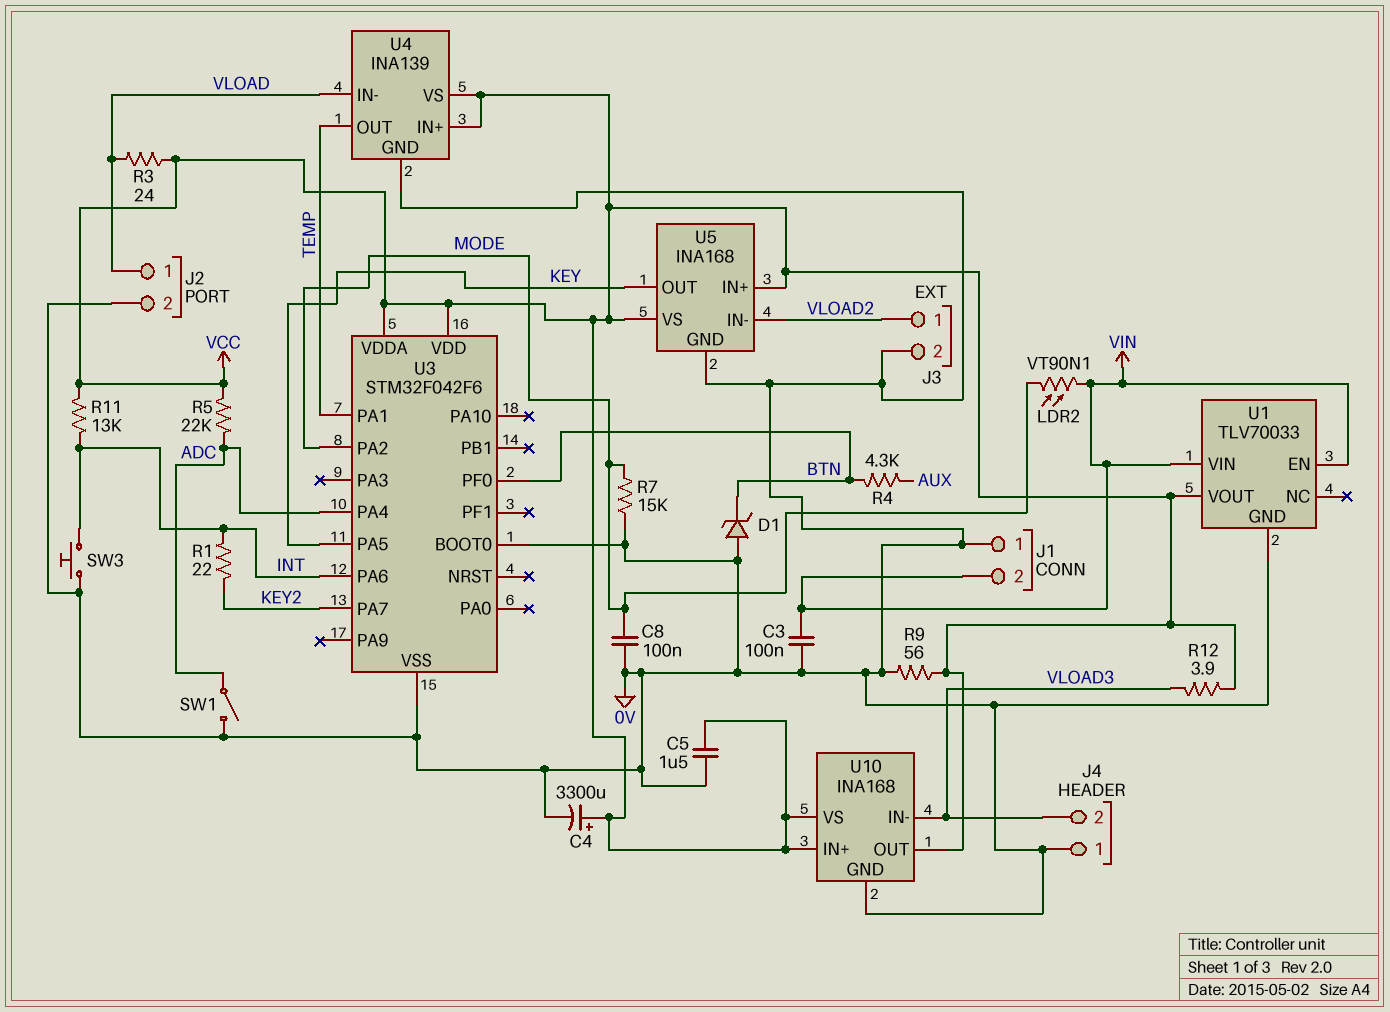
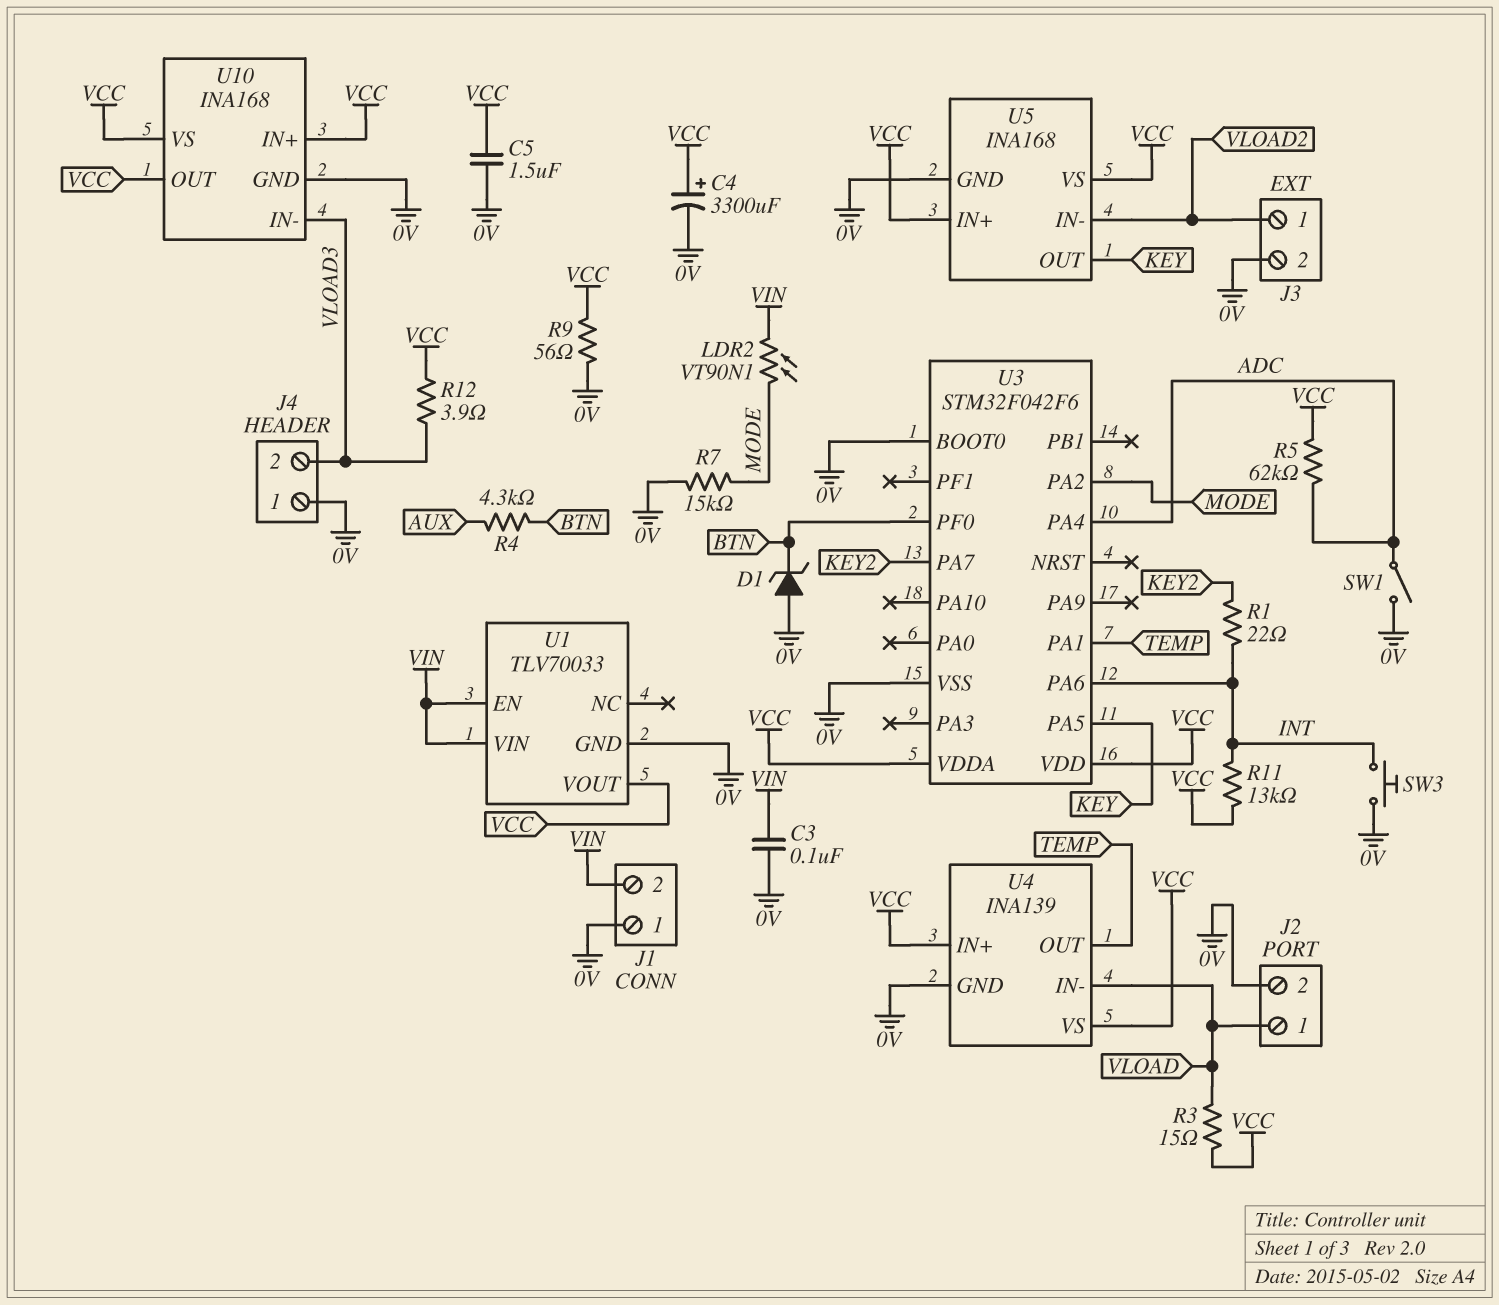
C8: 100nF (0V, MODE) -> none
R3: 24 (VCC, VLOAD) -> 15 (VCC, VLOAD)
R5: 22k (ADC, VCC) -> 62k (ADC, VCC)

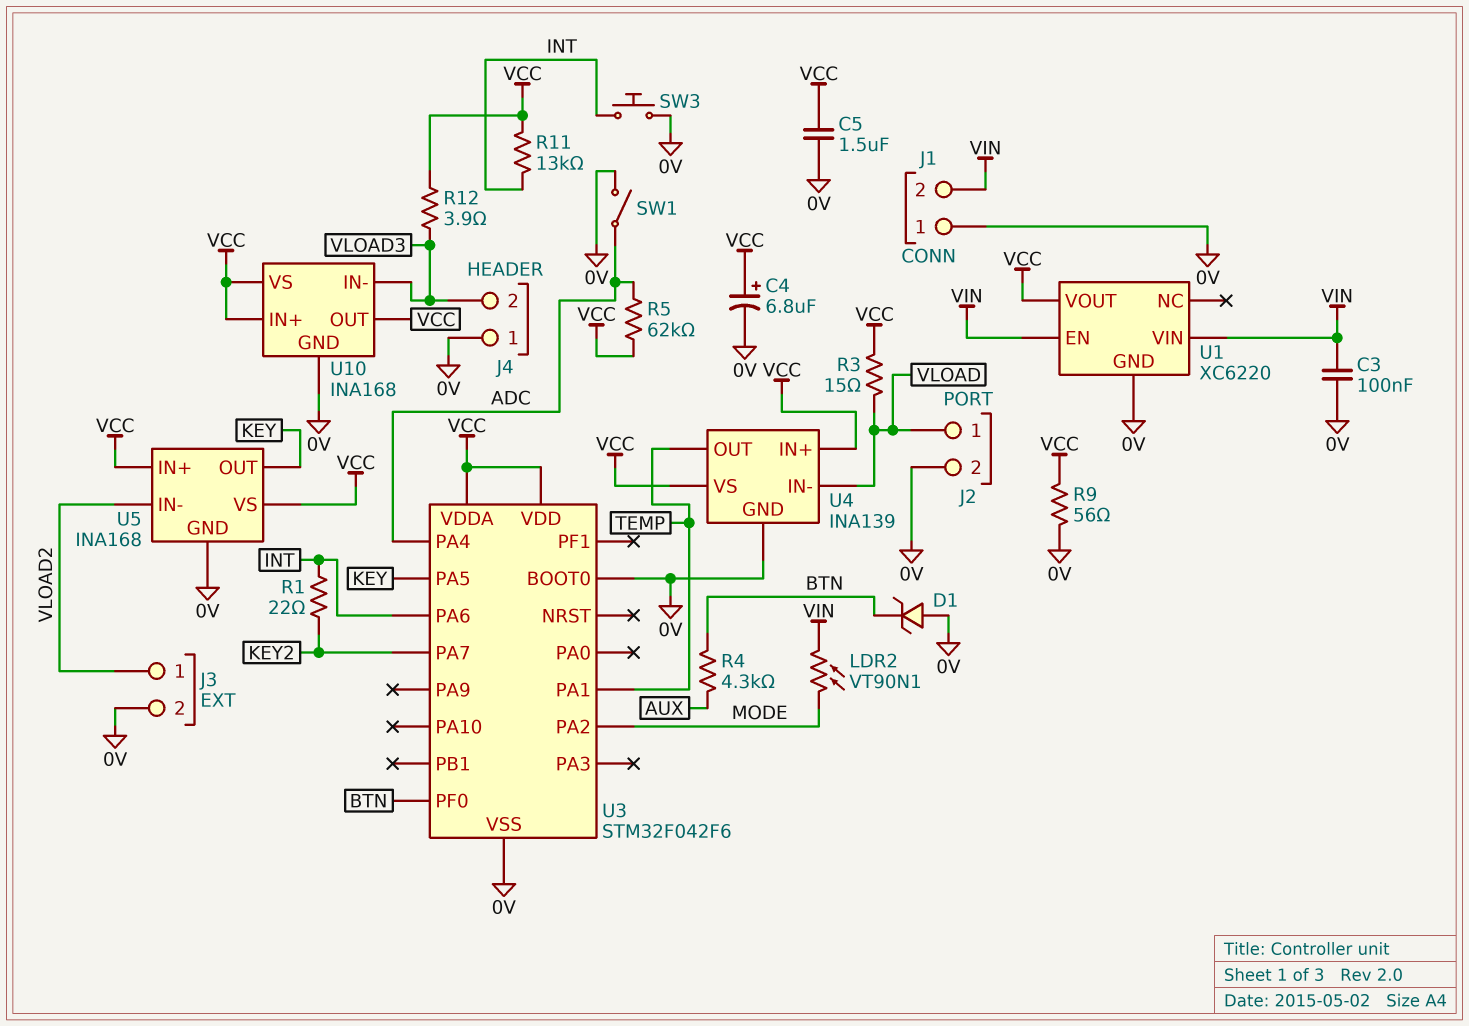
C4: 3300uF (plus VCC, minus 0V) -> 6.8uF (plus VCC, minus 0V)
R7: 15k (0V, MODE) -> none
U1: TLV70033 -> XC6220

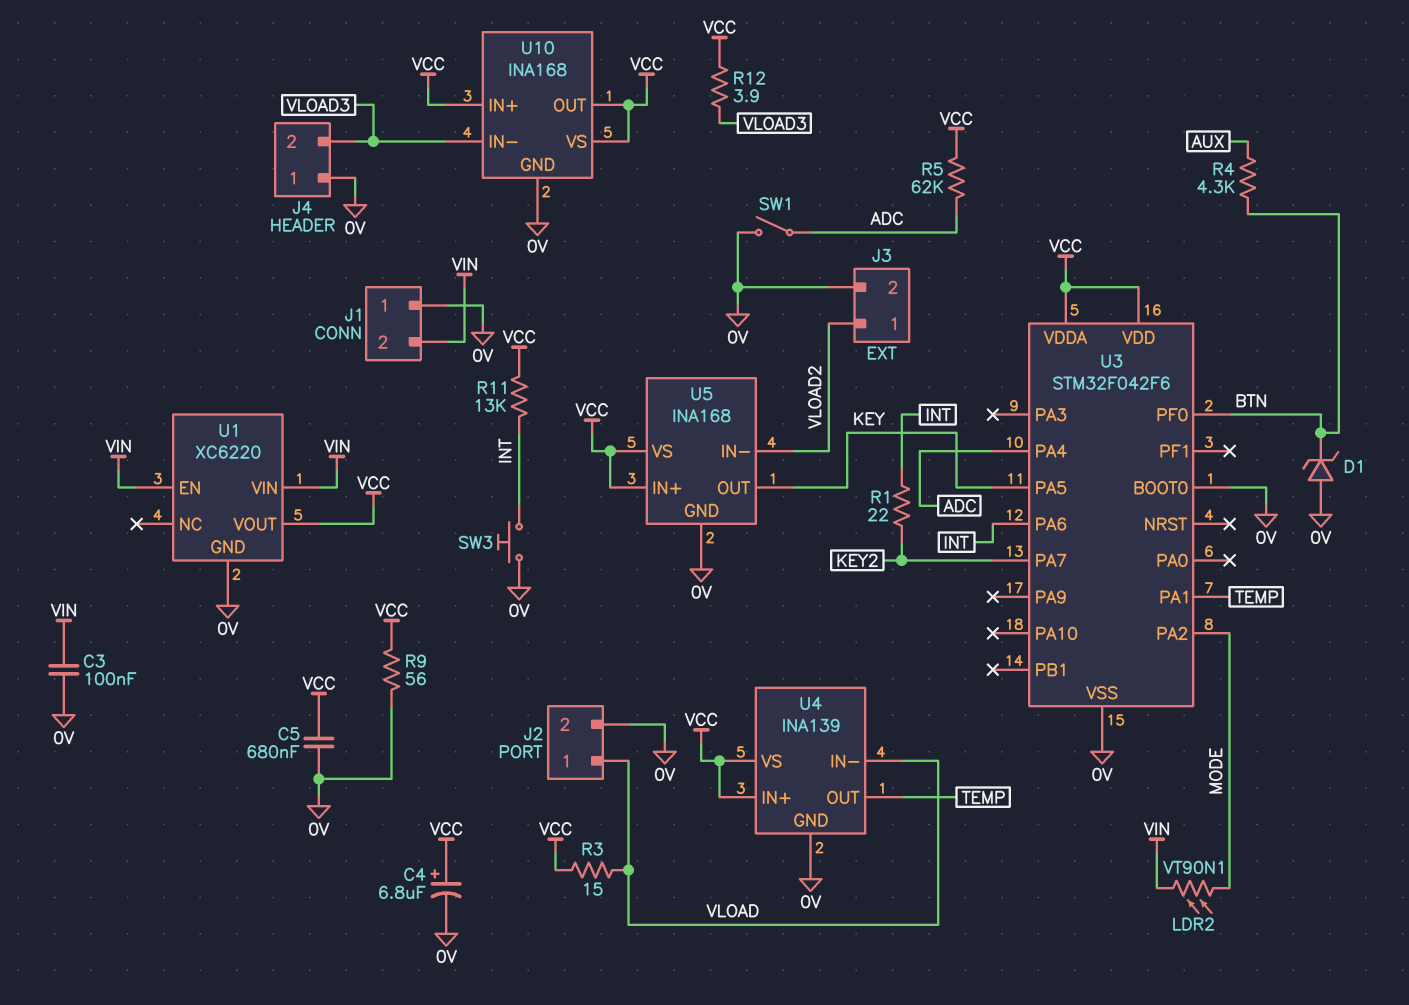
C5: 1.5uF (0V, VCC) -> 680nF (0V, VCC)

